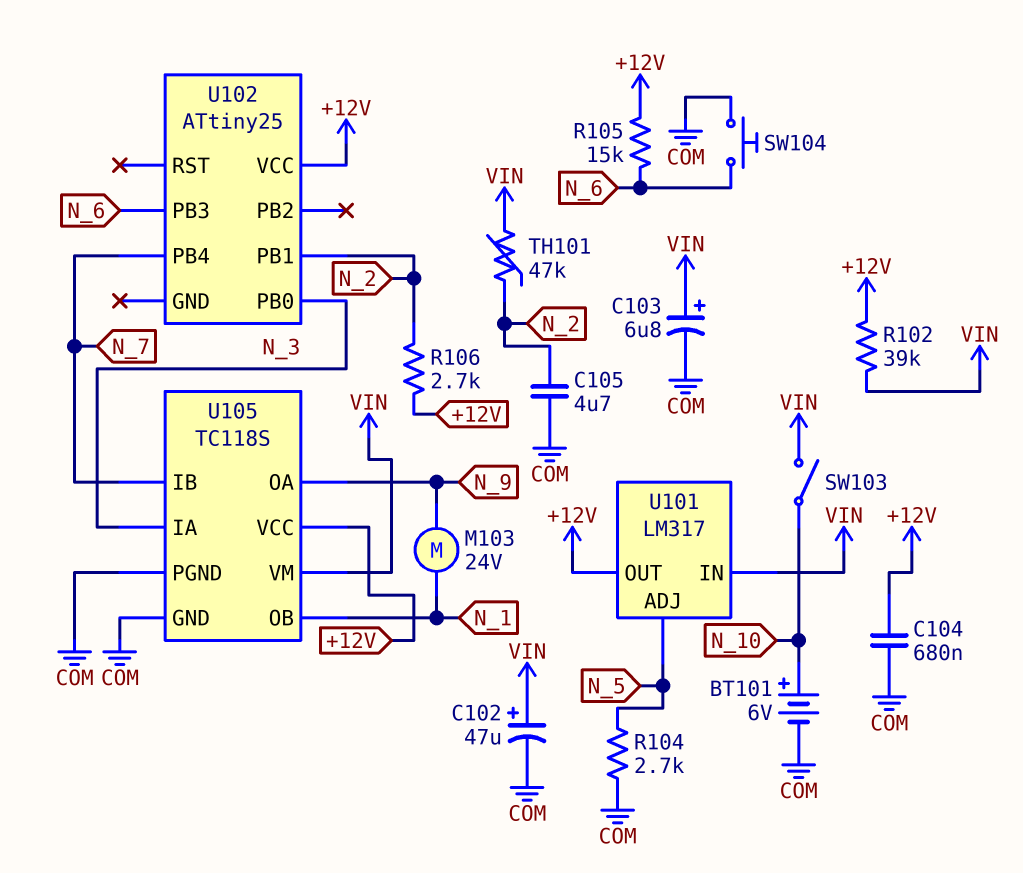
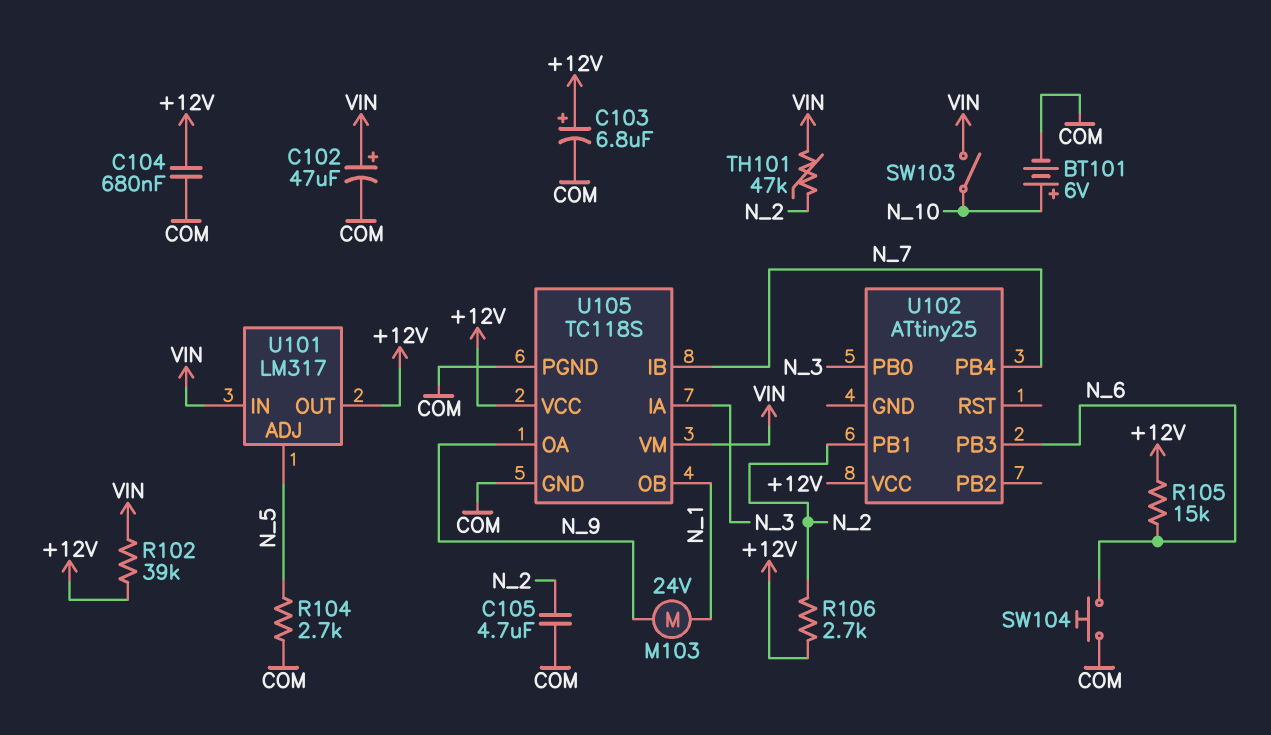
C103: 6.8uF (plus VIN, minus COM) -> 6.8uF (plus +12V, minus COM)

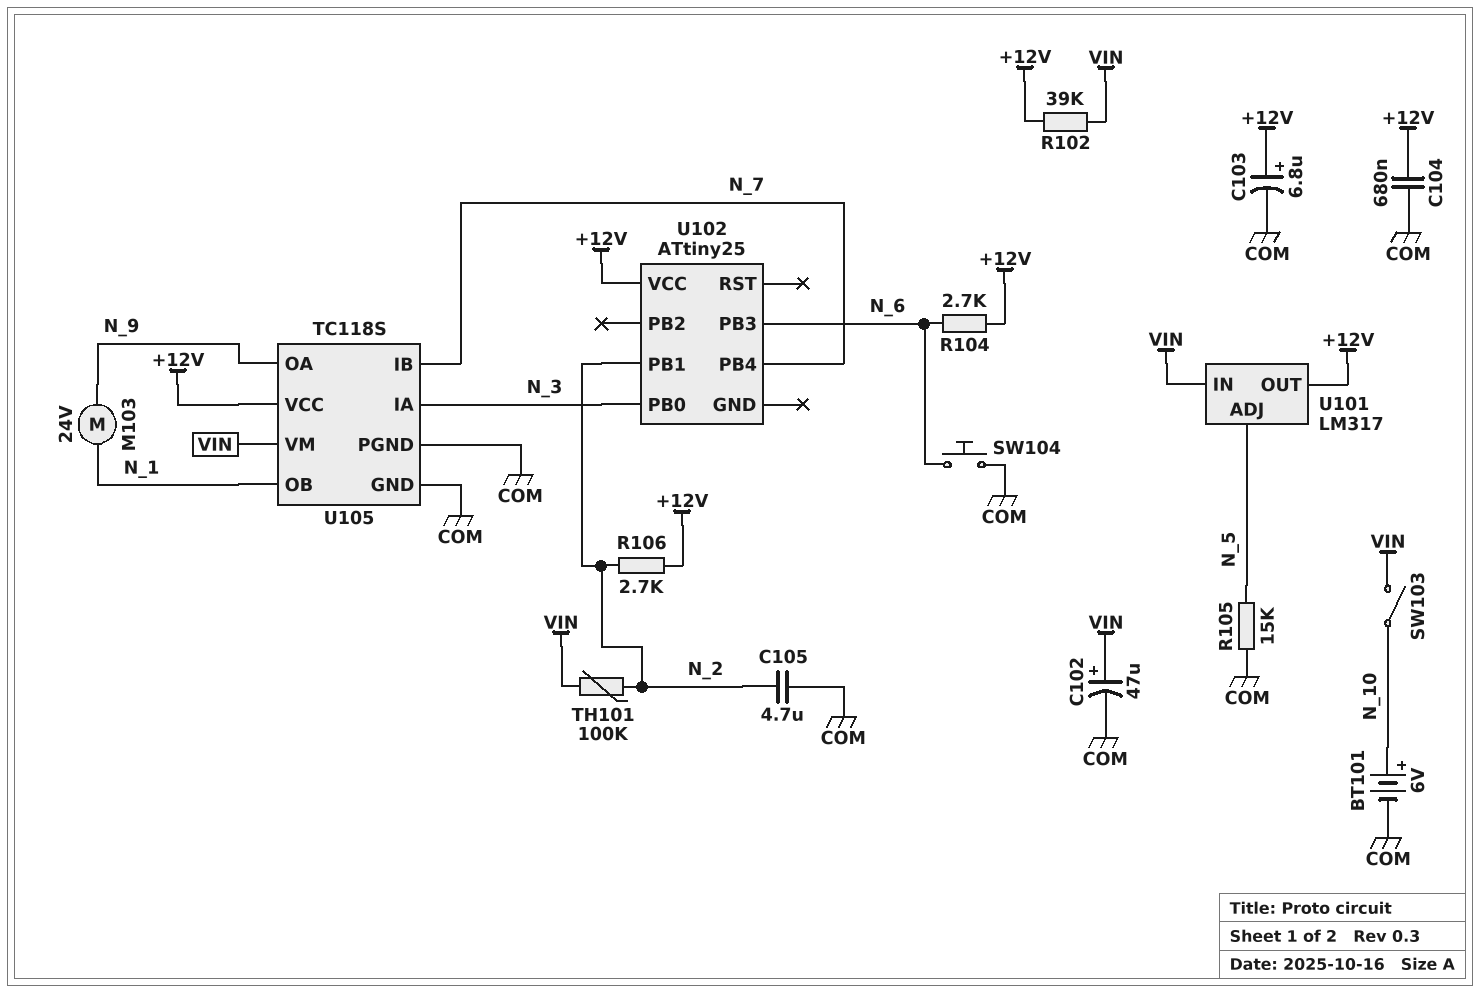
R104: 2.7k (COM, N_5) -> 2.7k (+12V, N_6)
R105: 15k (+12V, N_6) -> 15k (COM, N_5)
TH101: 47k (N_2, VIN) -> 100k (N_2, VIN)

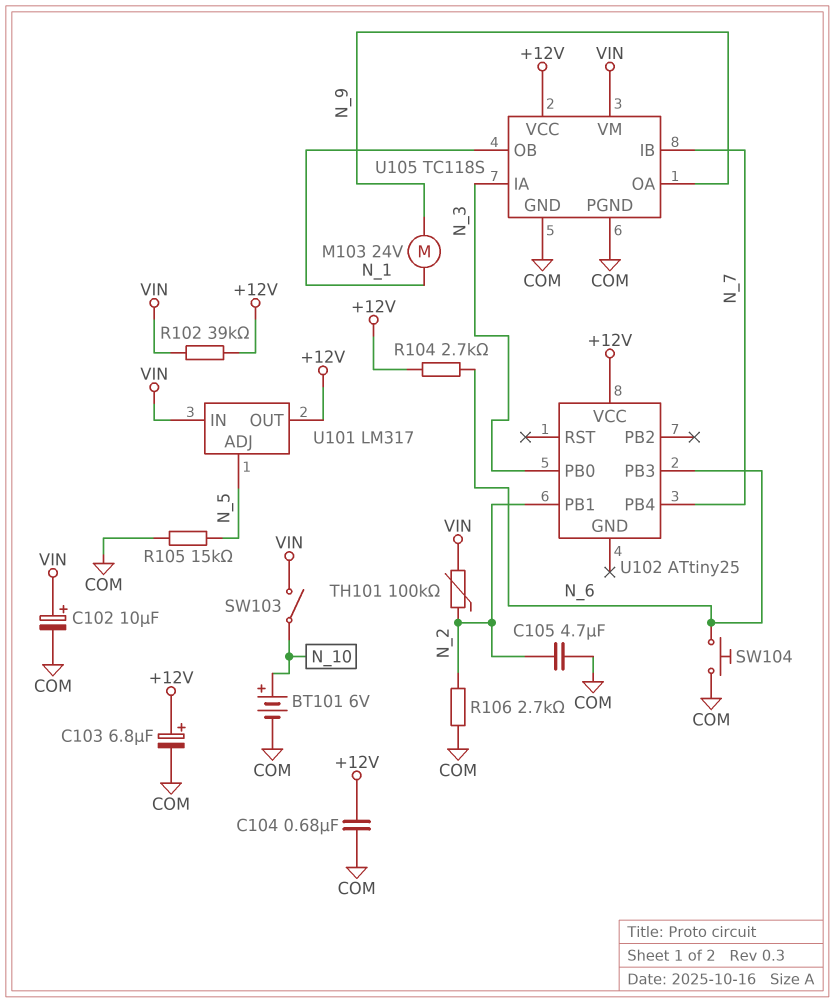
C102: 47uF (plus VIN, minus COM) -> 10uF (plus VIN, minus COM)
R106: 2.7k (+12V, N_2) -> 2.7k (COM, N_2)

